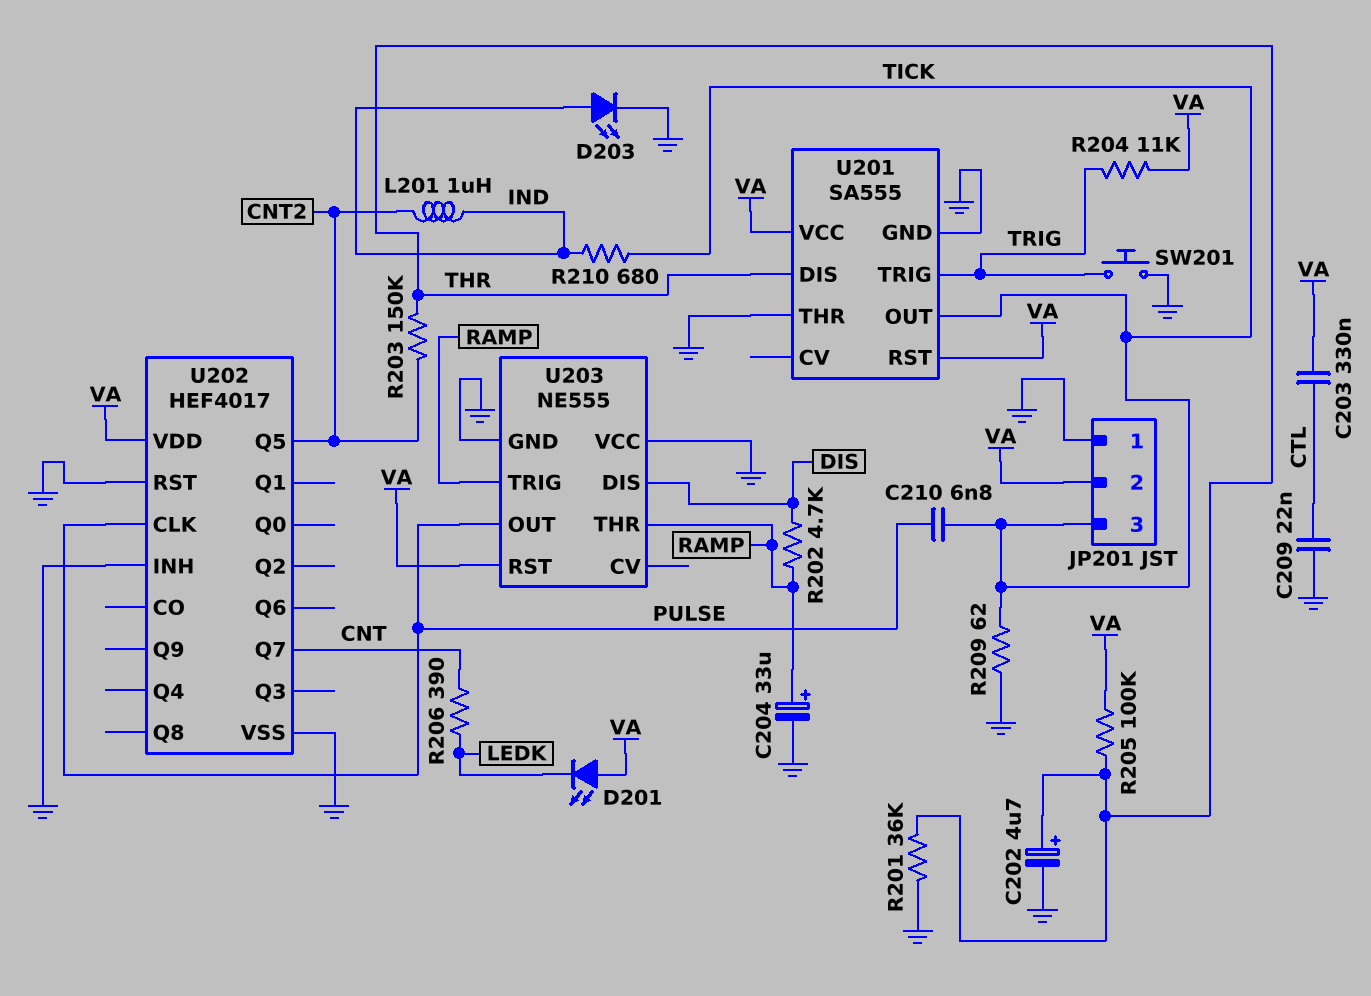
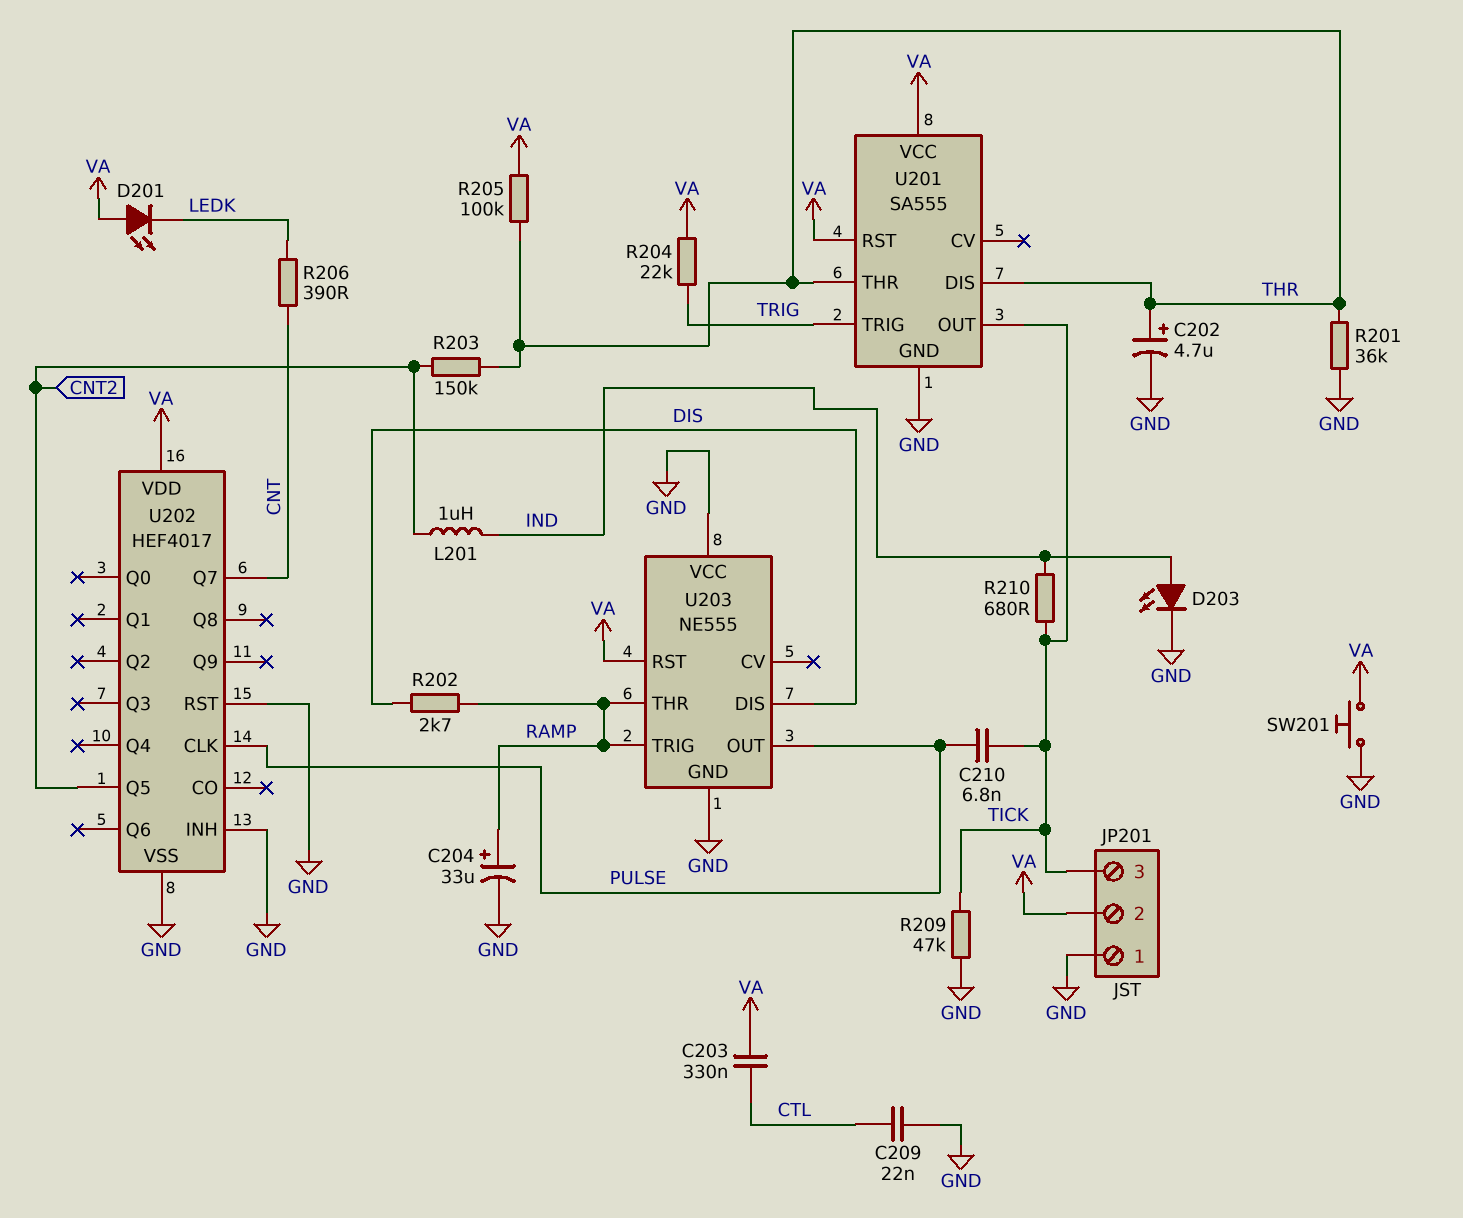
R202: 4.7k (DIS, RAMP) -> 2.7k (DIS, RAMP)
R204: 11k (TRIG, VA) -> 22k (TRIG, VA)
R209: 62 (GND, TICK) -> 47k (GND, TICK)
SW201: button (GND, TRIG) -> button (GND, VA)
U201 pin THR: GND -> THR

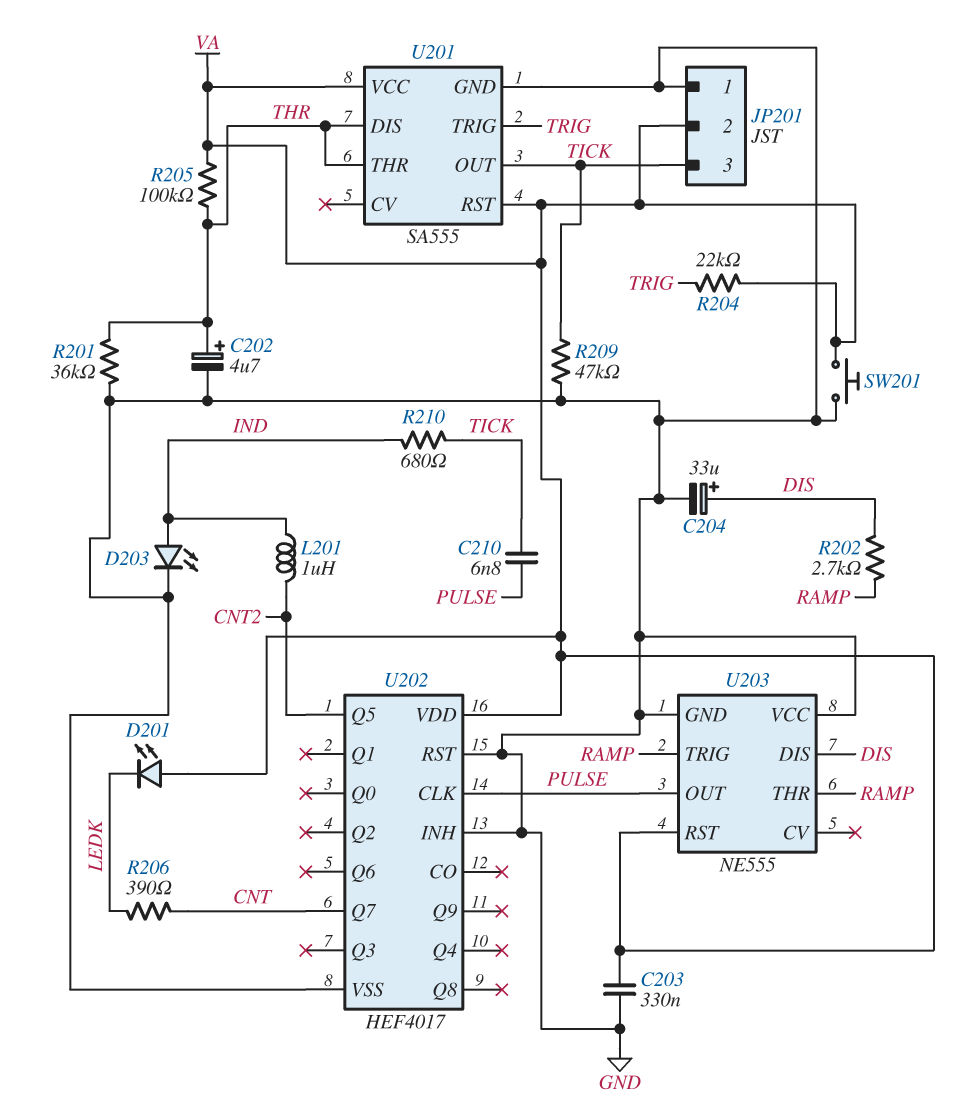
C203: 330nF (CTL, VA) -> 330nF (GND, VA)
C204: 33uF (plus RAMP, minus GND) -> 33uF (plus DIS, minus GND)
C209: 22nF (CTL, GND) -> none
R203: 150k (CNT2, THR) -> none

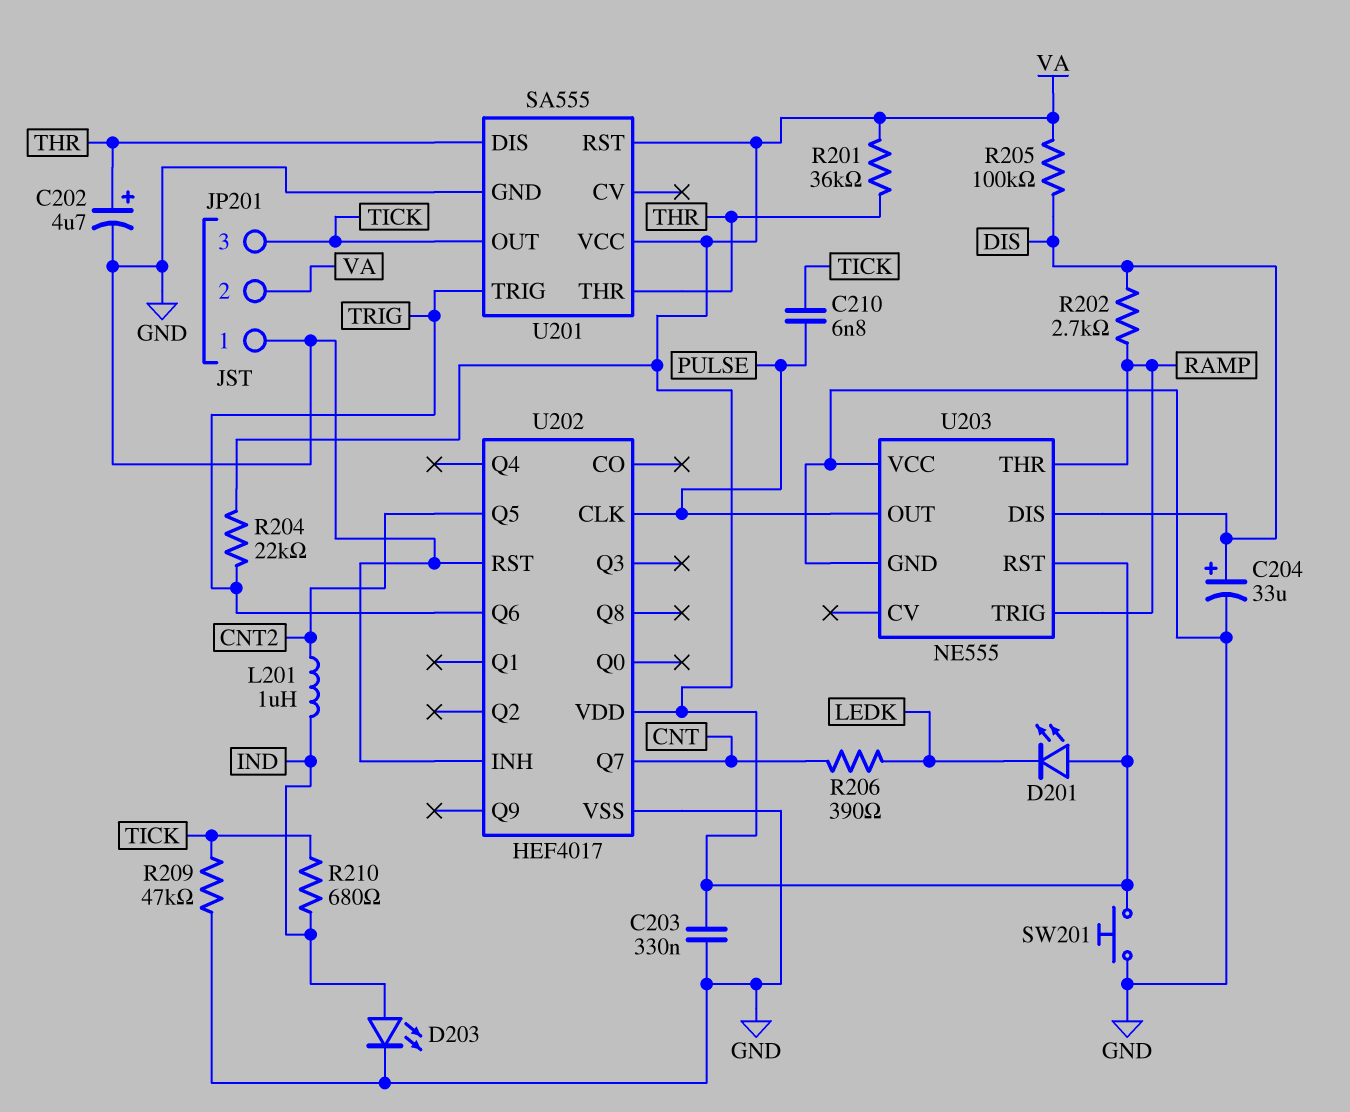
R201: 36k (GND, THR) -> 36k (THR, VA)
R205: 100k (THR, VA) -> 100k (DIS, VA)
U202 pin Q6: none -> TRIG

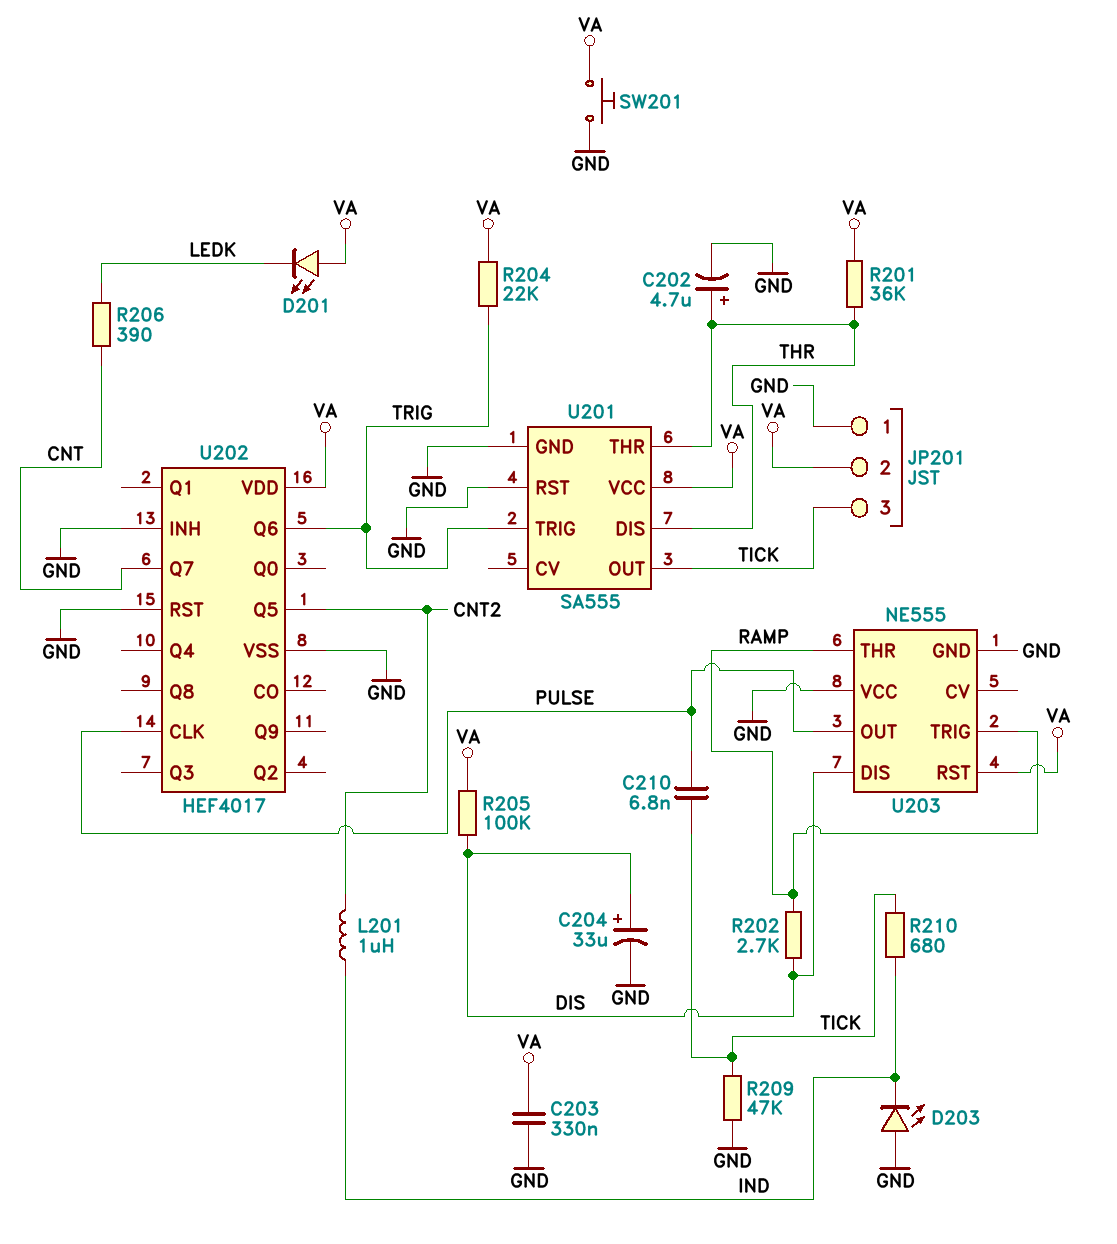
D203: LED (A IND, K GND) -> LED (A GND, K IND)
U201 pin RST: VA -> GND

